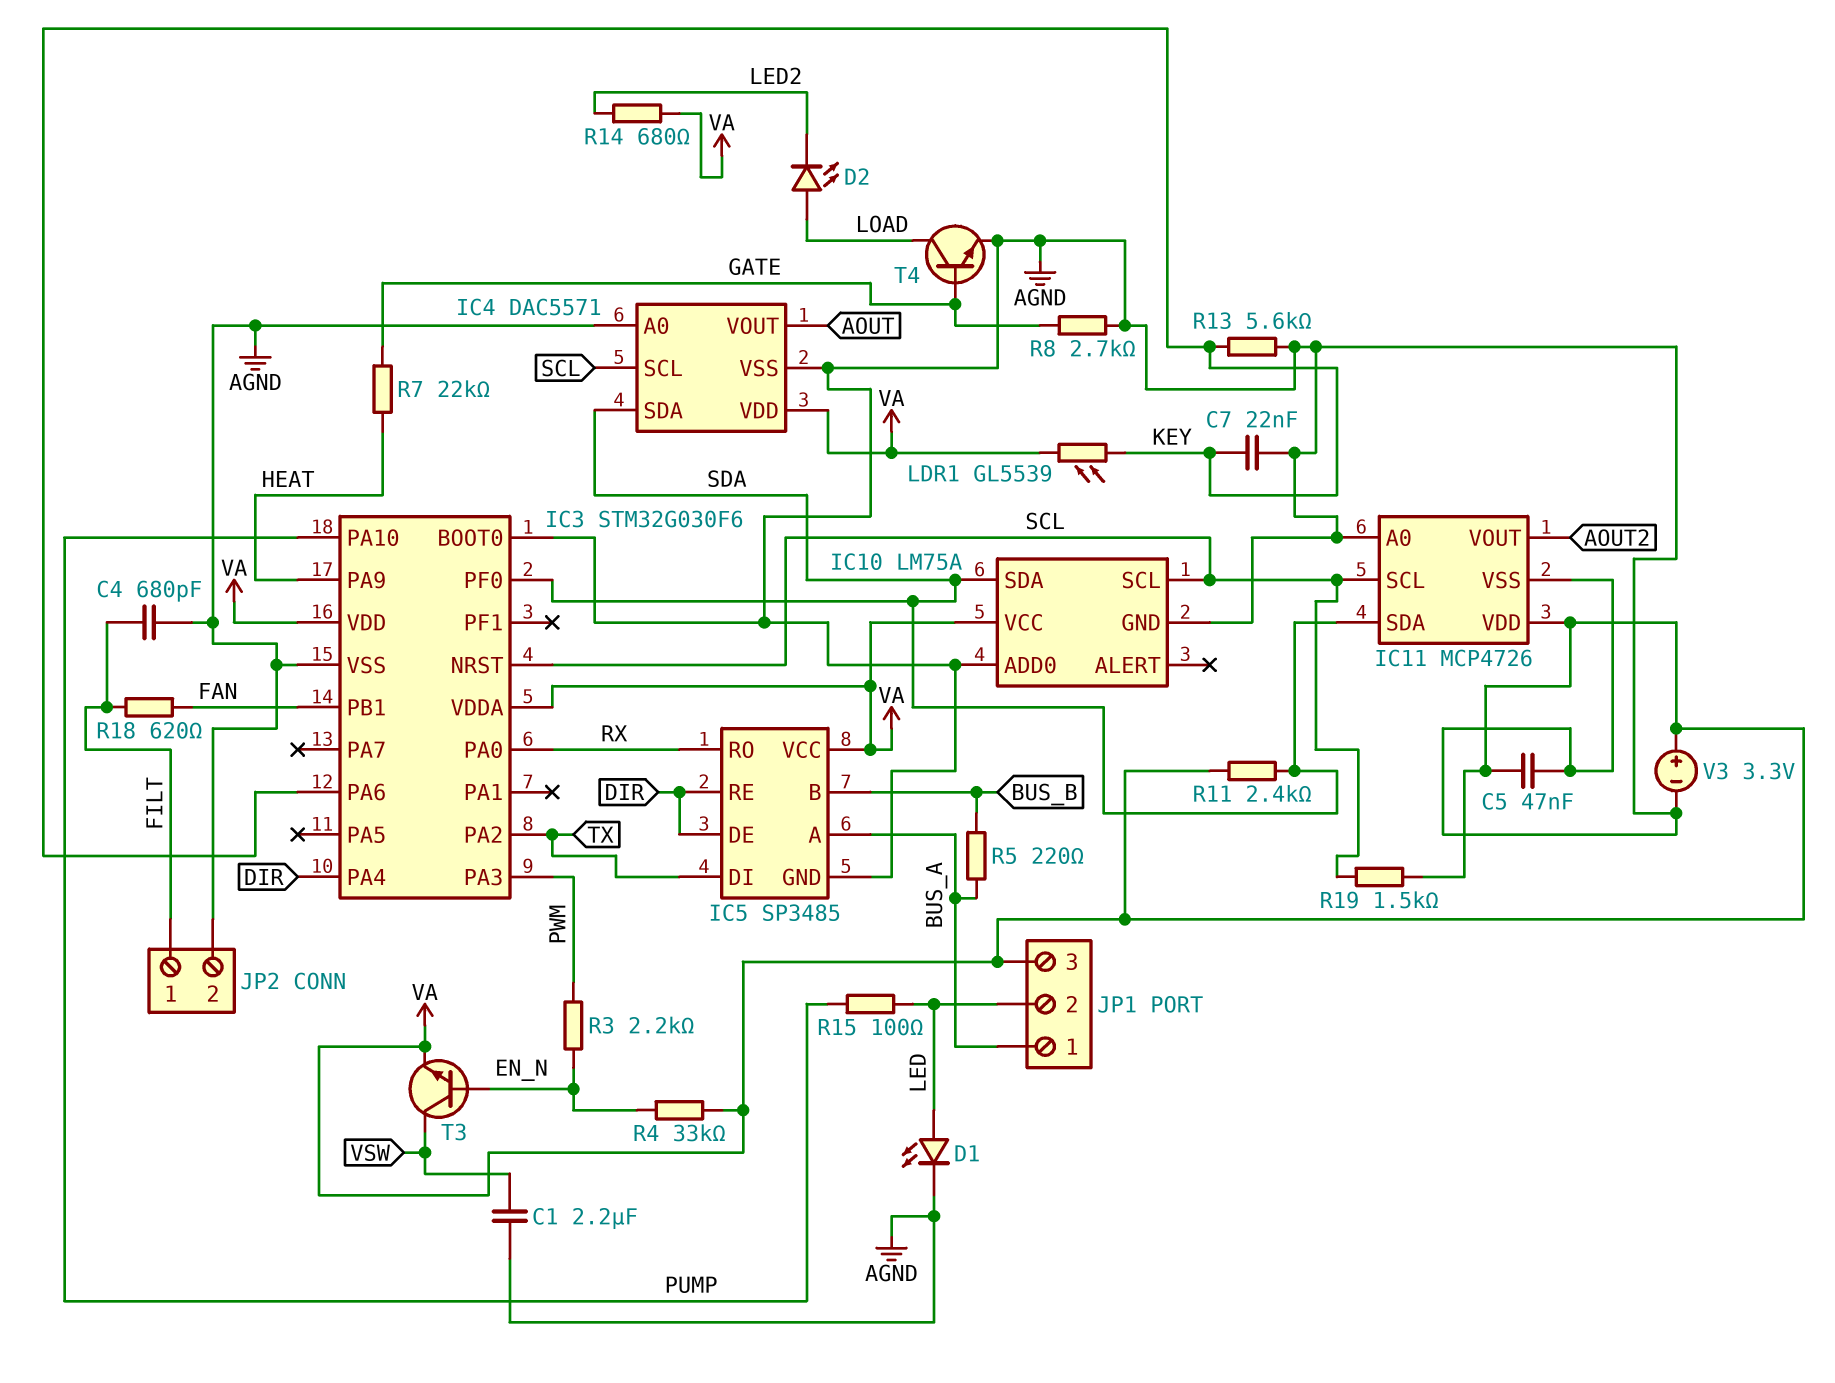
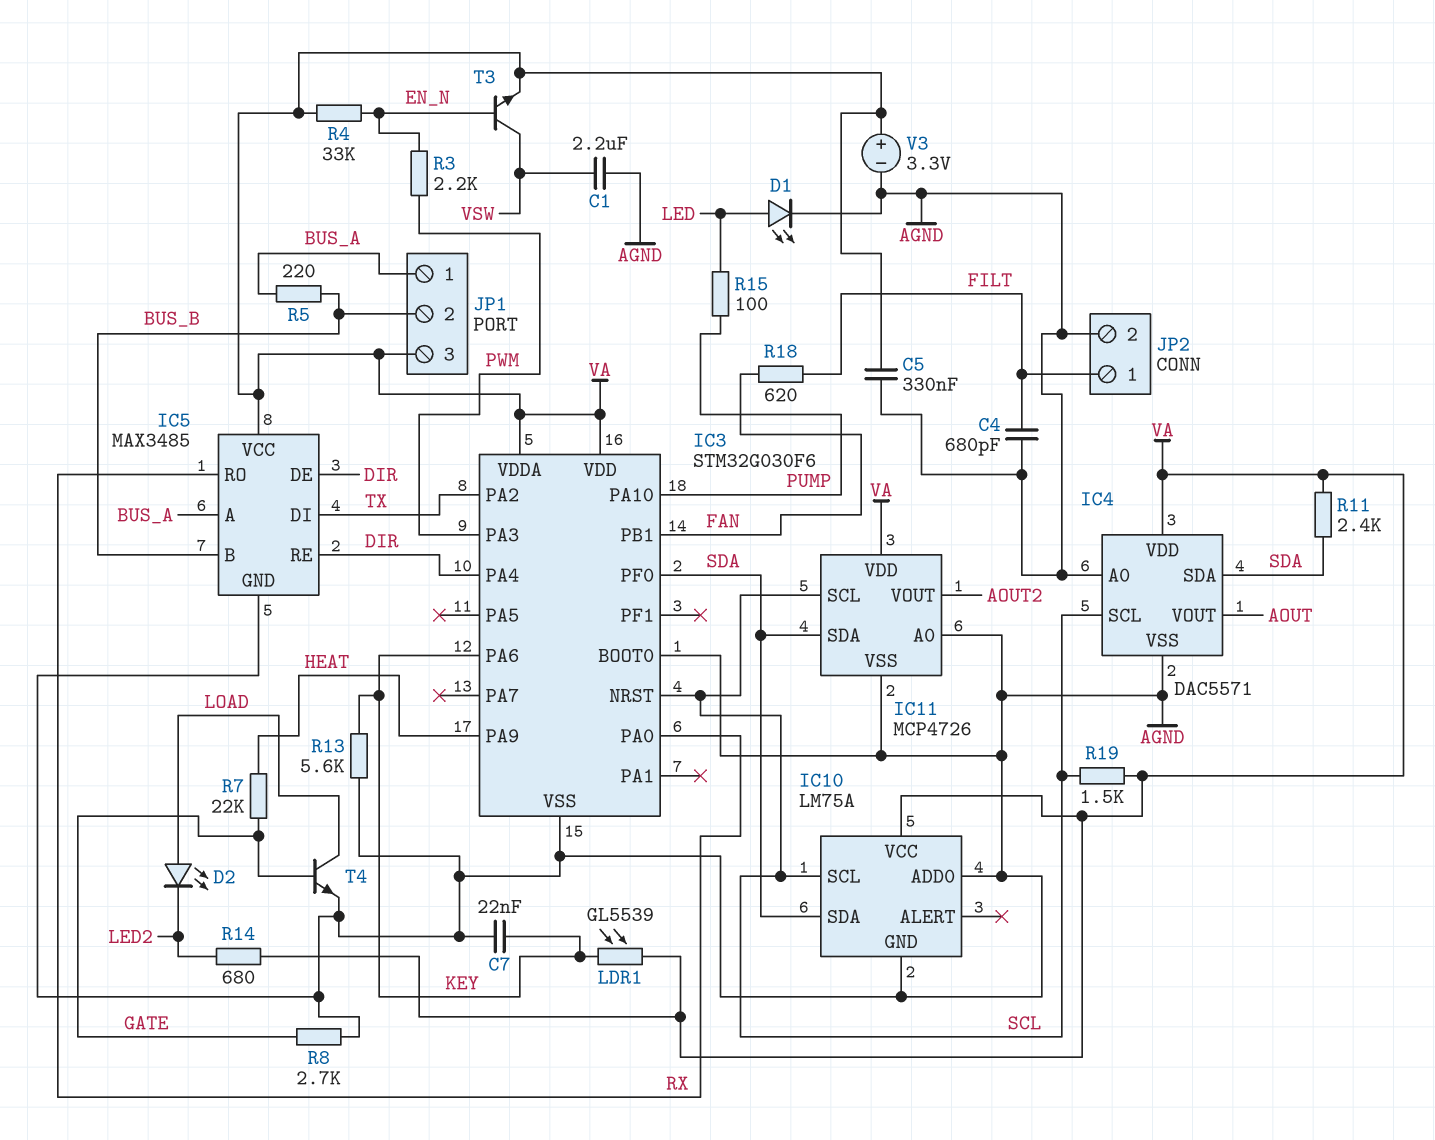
C5: 47nF (AGND, VA) -> 330nF (AGND, VA)
IC5: SP3485 -> MAX3485
JP1 pin 2: LED -> BUS_B

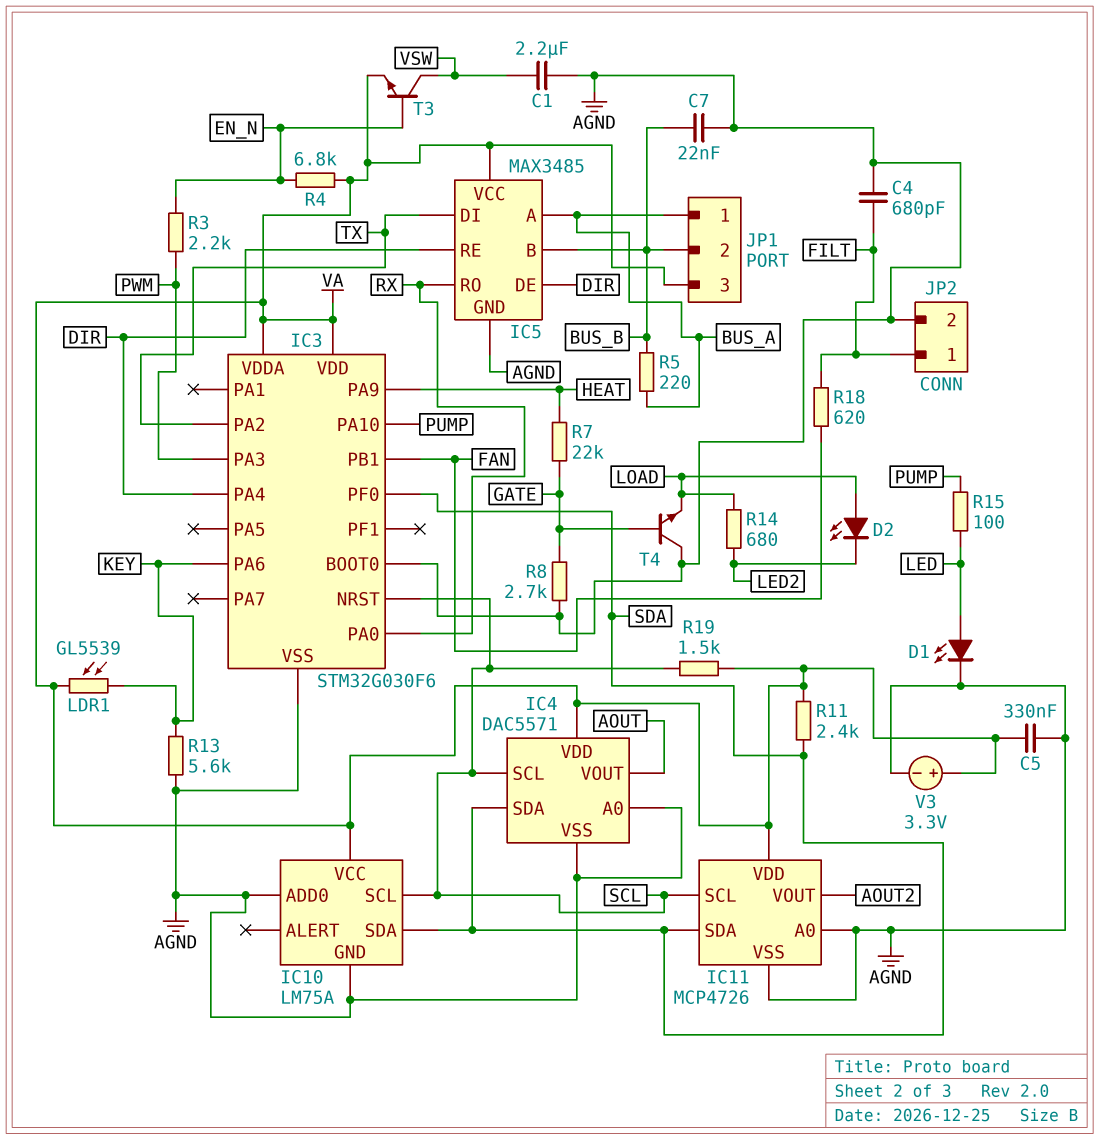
C7: 22nF (AGND, KEY) -> 22nF (AGND, BUS_B)
R4: 33k (EN_N, VA) -> 6.8k (EN_N, VA)
R14: 680 (LED2, VA) -> 680 (LED2, LOAD)
T4: NPN (B GATE, C LOAD, E AGND) -> NPN (B GATE, C AGND, E LOAD)

